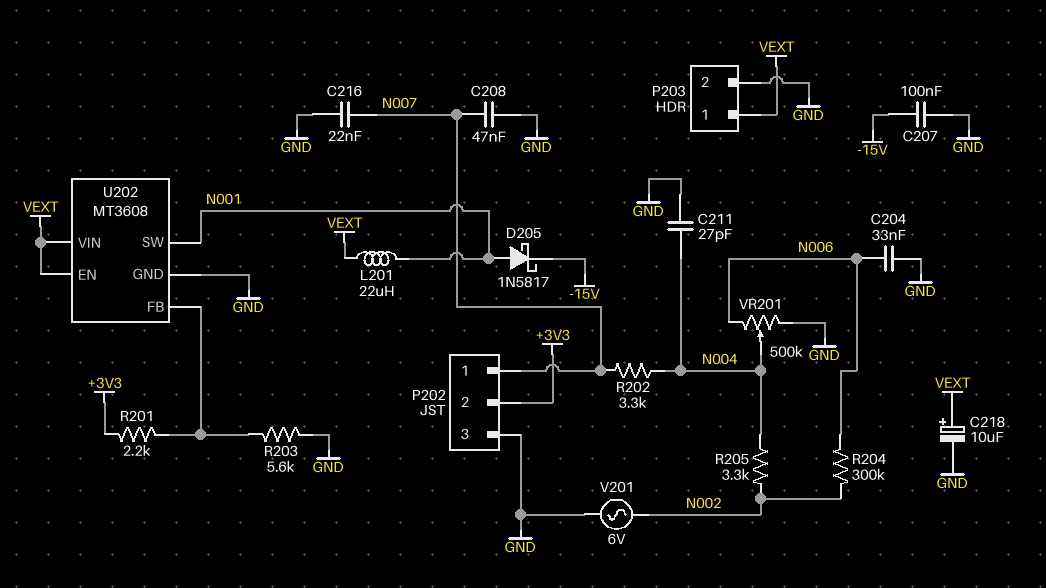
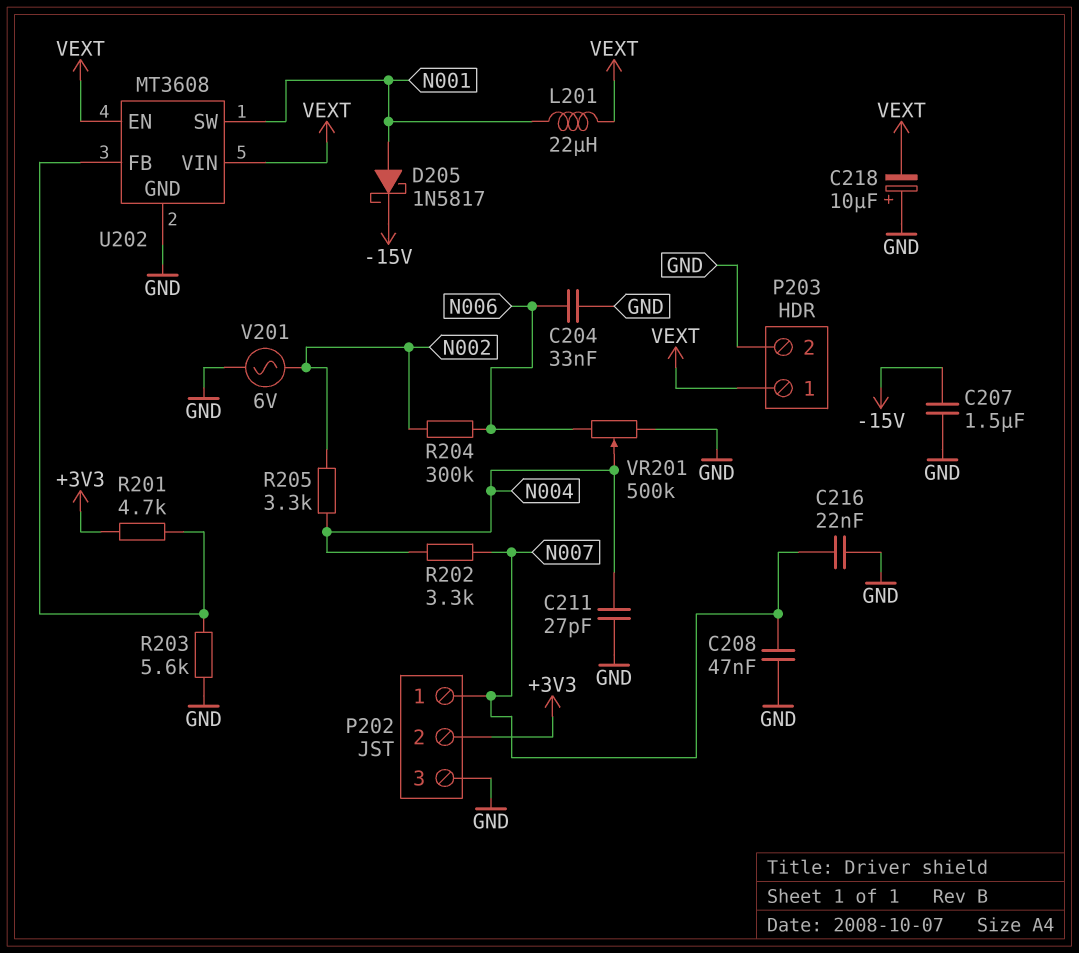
C207: 100nF (-15V, GND) -> 1.5uF (-15V, GND)
C218: 10uF (plus VEXT, minus GND) -> 10uF (plus GND, minus VEXT)
R201: 2.2k (+3V3, U202/FB) -> 4.7k (+3V3, U202/FB)

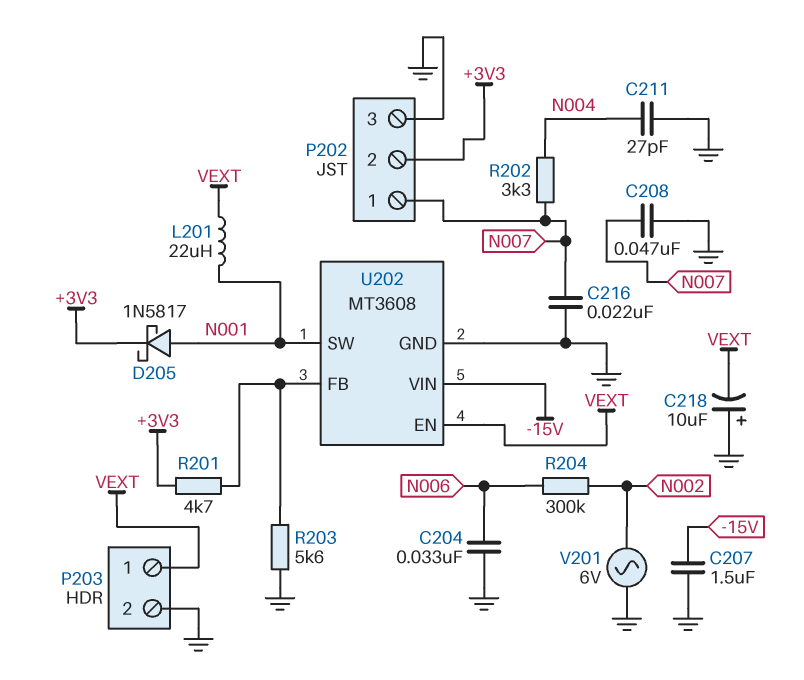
D205: schottky 1N5817 (A N001, K -15V) -> schottky 1N5817 (A N001, K +3V3)
R205: 3.3k (N002, N004) -> none
U202 pin VIN: VEXT -> -15V
VR201: 500k (GND, N006, wiper N004) -> none

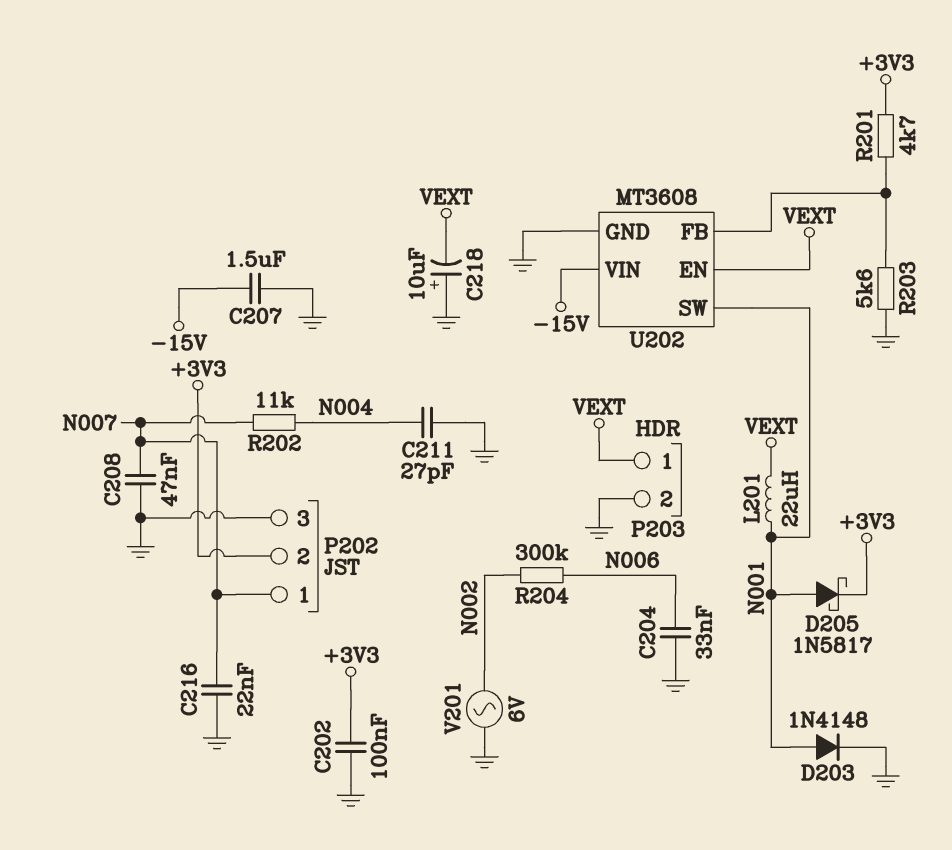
C202: none -> 100nF (+3V3, GND)
D203: none -> diode 1N4148 (A N001, K GND)
R202: 3.3k (N004, N007) -> 11k (N004, N007)

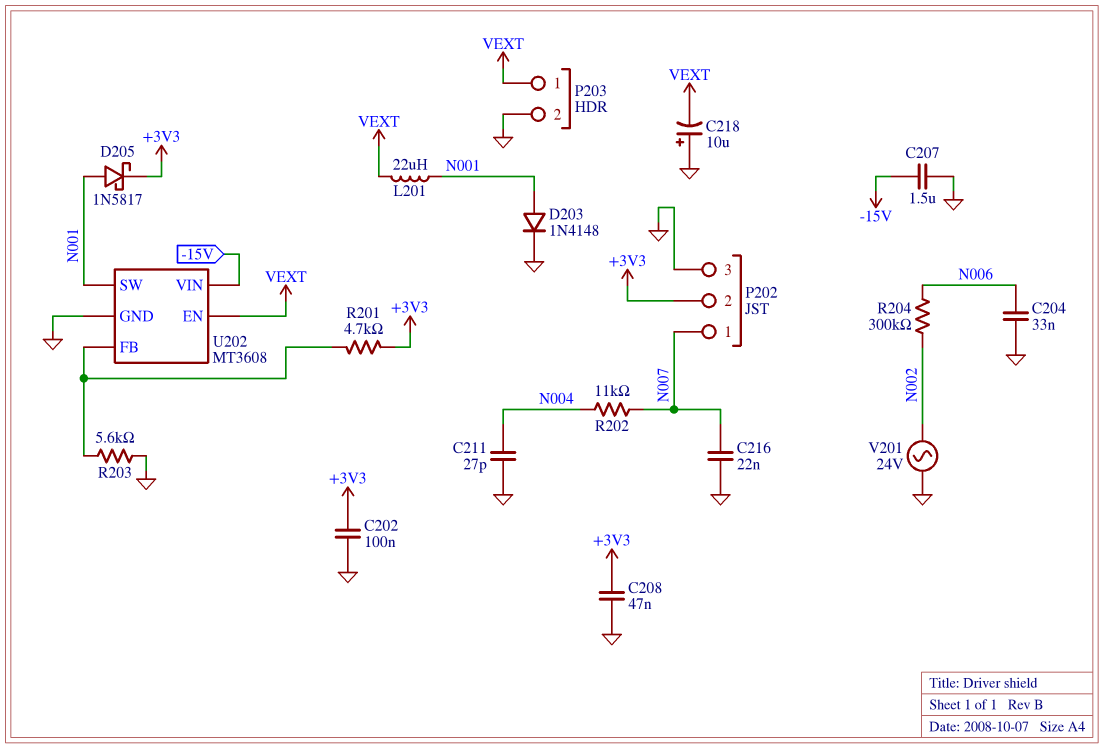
C208: 47nF (GND, N007) -> 47nF (+3V3, GND)
V201: AC 6V (GND, N002) -> AC 24V (GND, N002)

